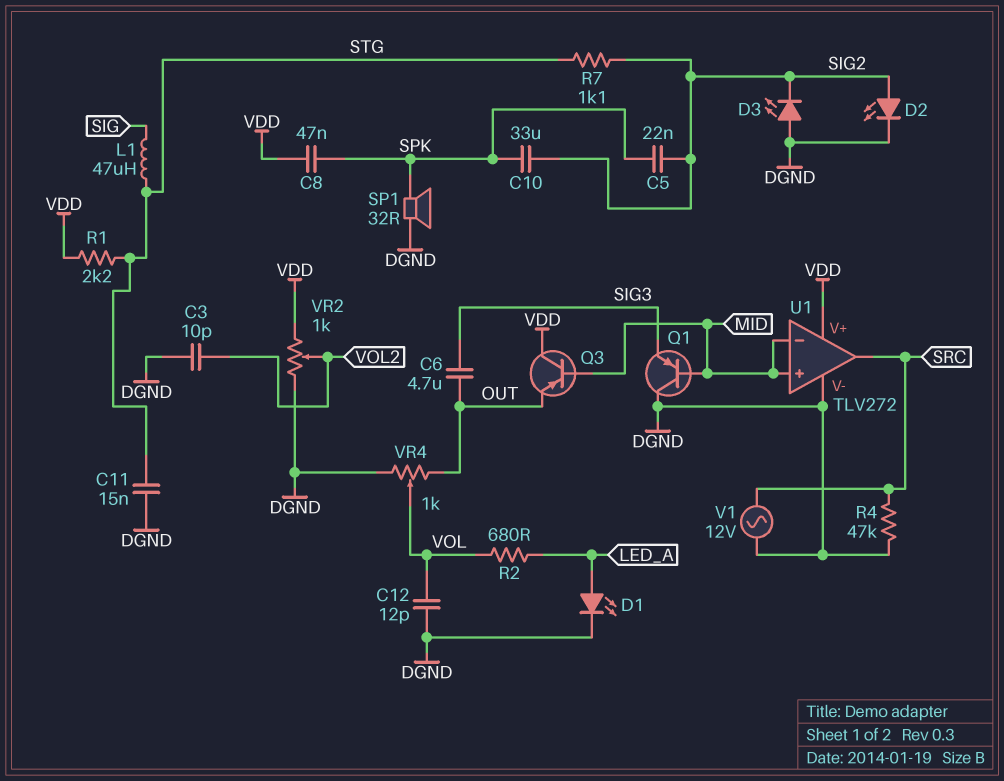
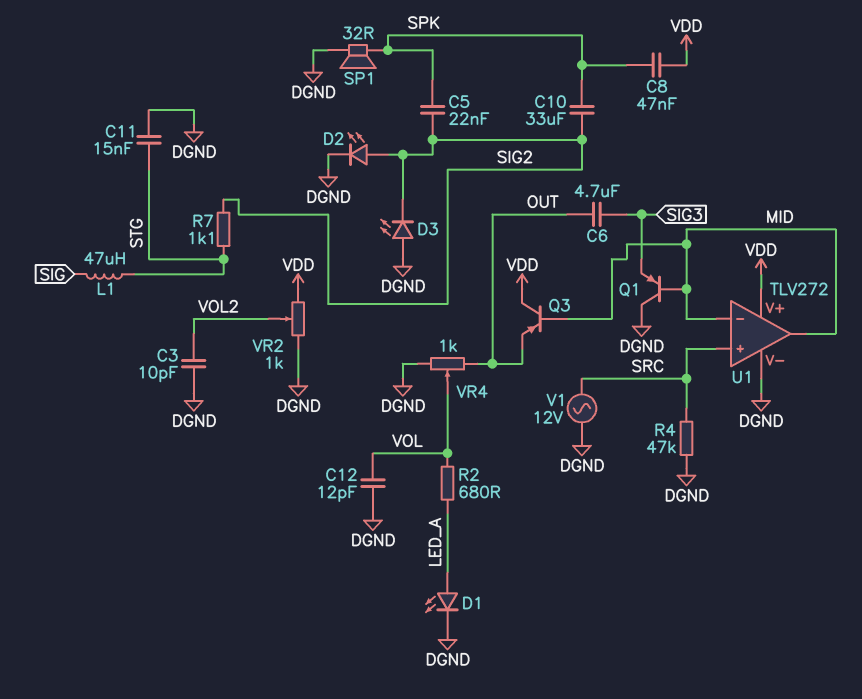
R1: 2.2k (STG, VDD) -> none
U1 pin in+: MID -> SRC
U1 pin out: SRC -> MID

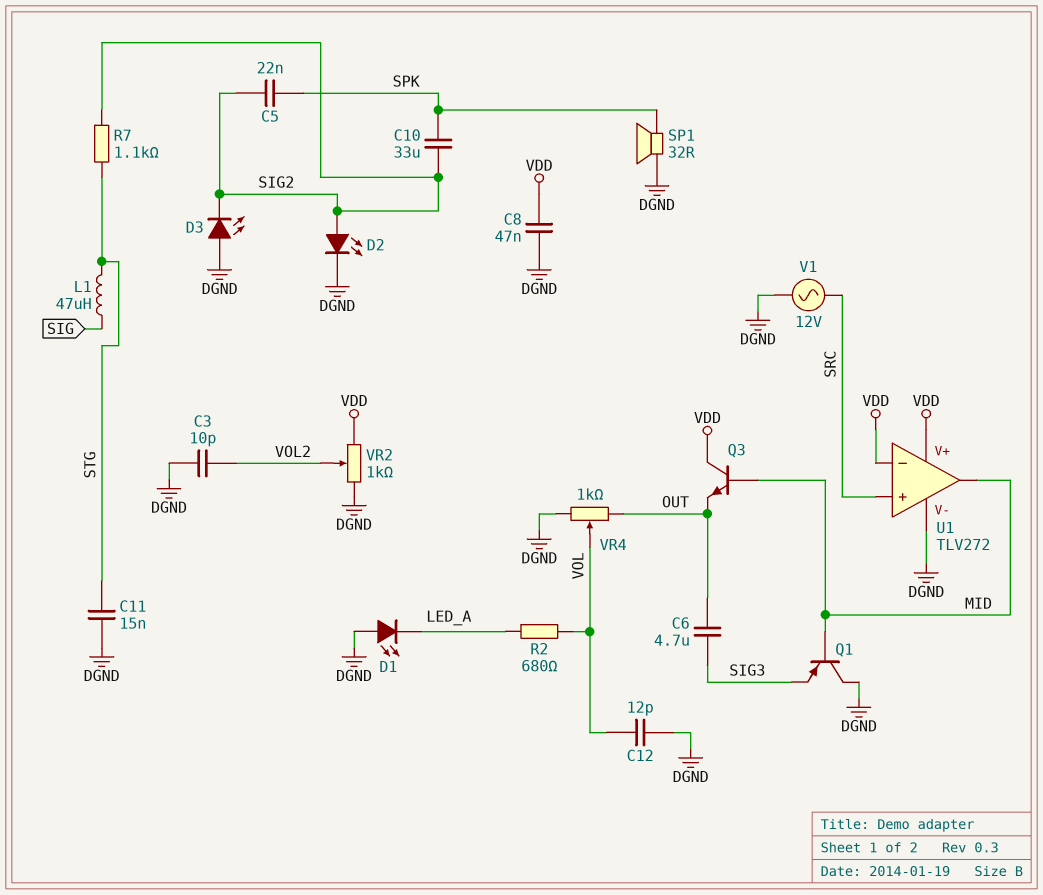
C8: 47nF (SPK, VDD) -> 47nF (DGND, VDD)
D1: LED (A LED_A, K DGND) -> LED (A DGND, K LED_A)
Q3: PNP (B MID, C VDD, E OUT) -> NPN (B MID, C VDD, E OUT)
R4: 47k (DGND, SRC) -> none
U1 pin in-: MID -> VDD

